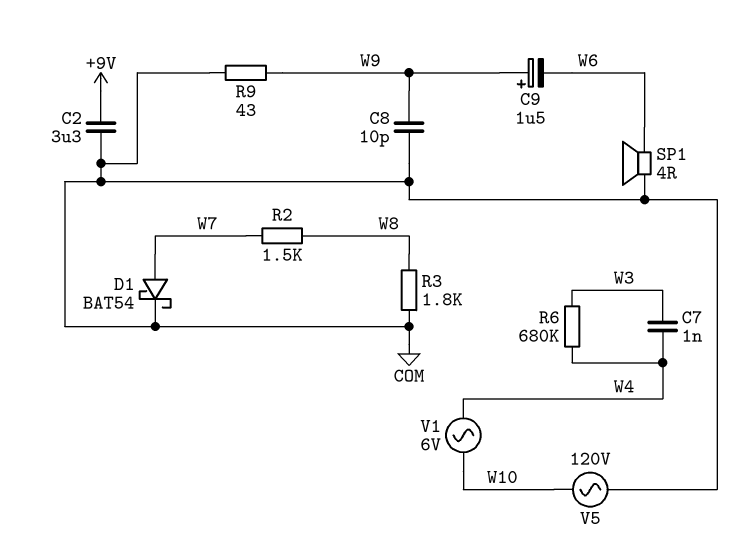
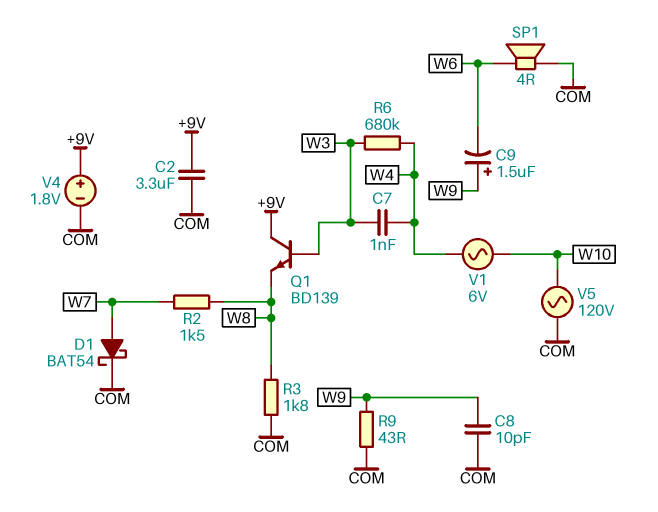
Q1: none -> NPN BD139 (B W3, C +9V, E W8)
V4: none -> 1.8V (plus +9V, minus COM)

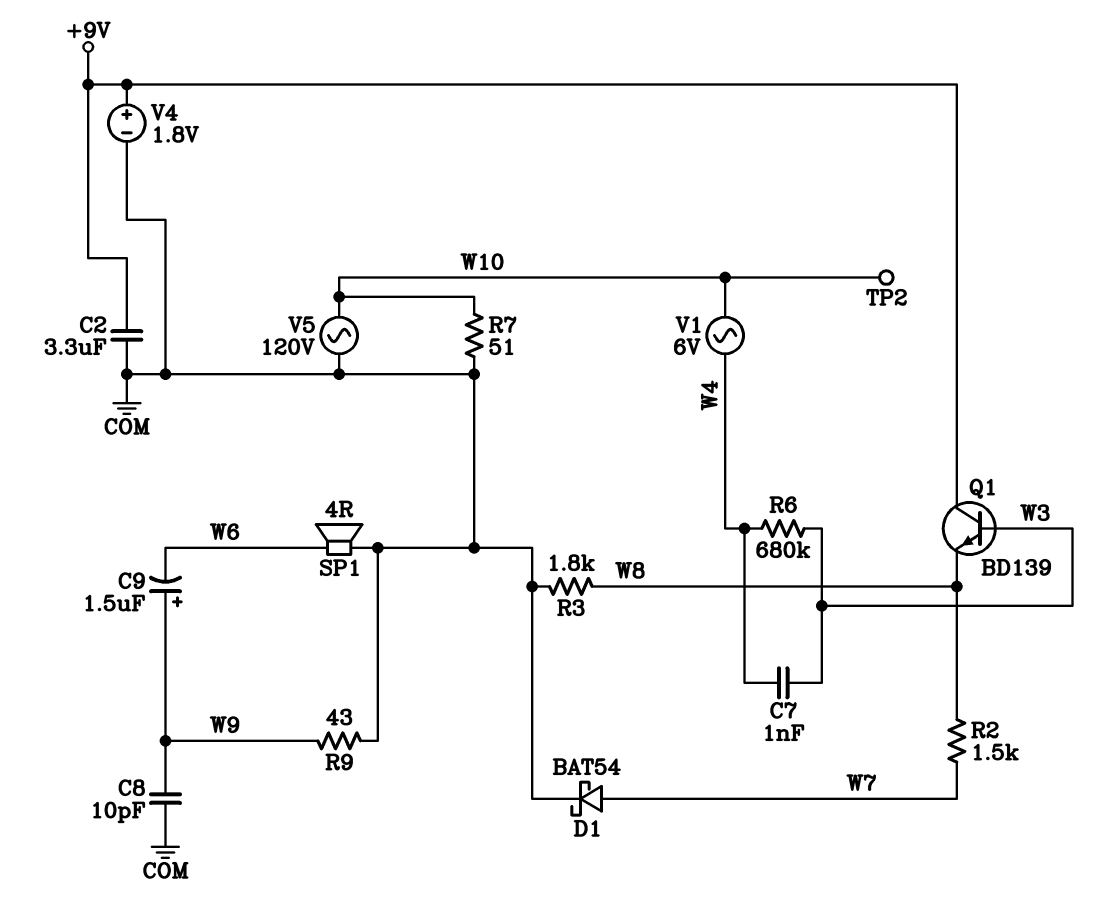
R7: none -> 51 (COM, W10)
TP2: none -> test point (W10)

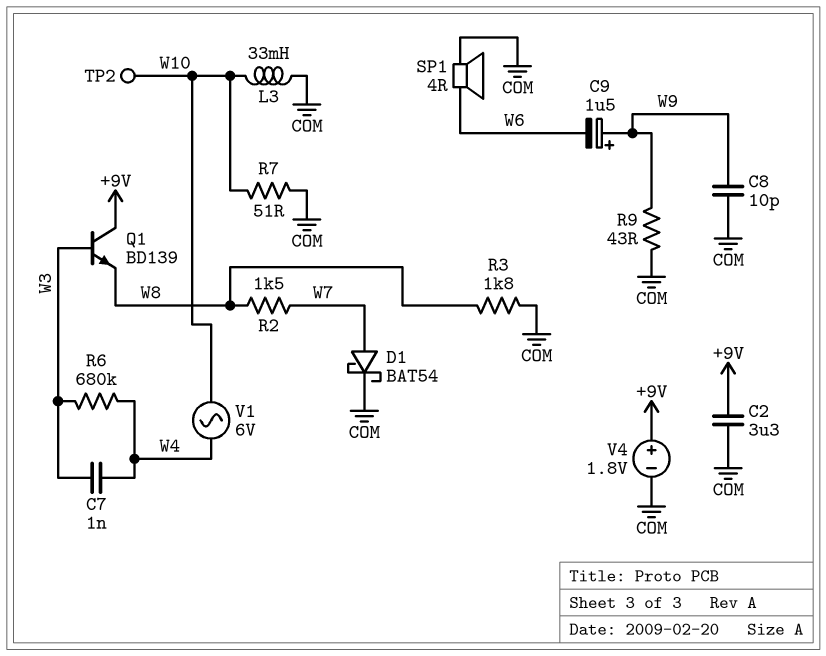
L3: none -> 33mH (COM, W10)
V5: AC 120V (COM, W10) -> none

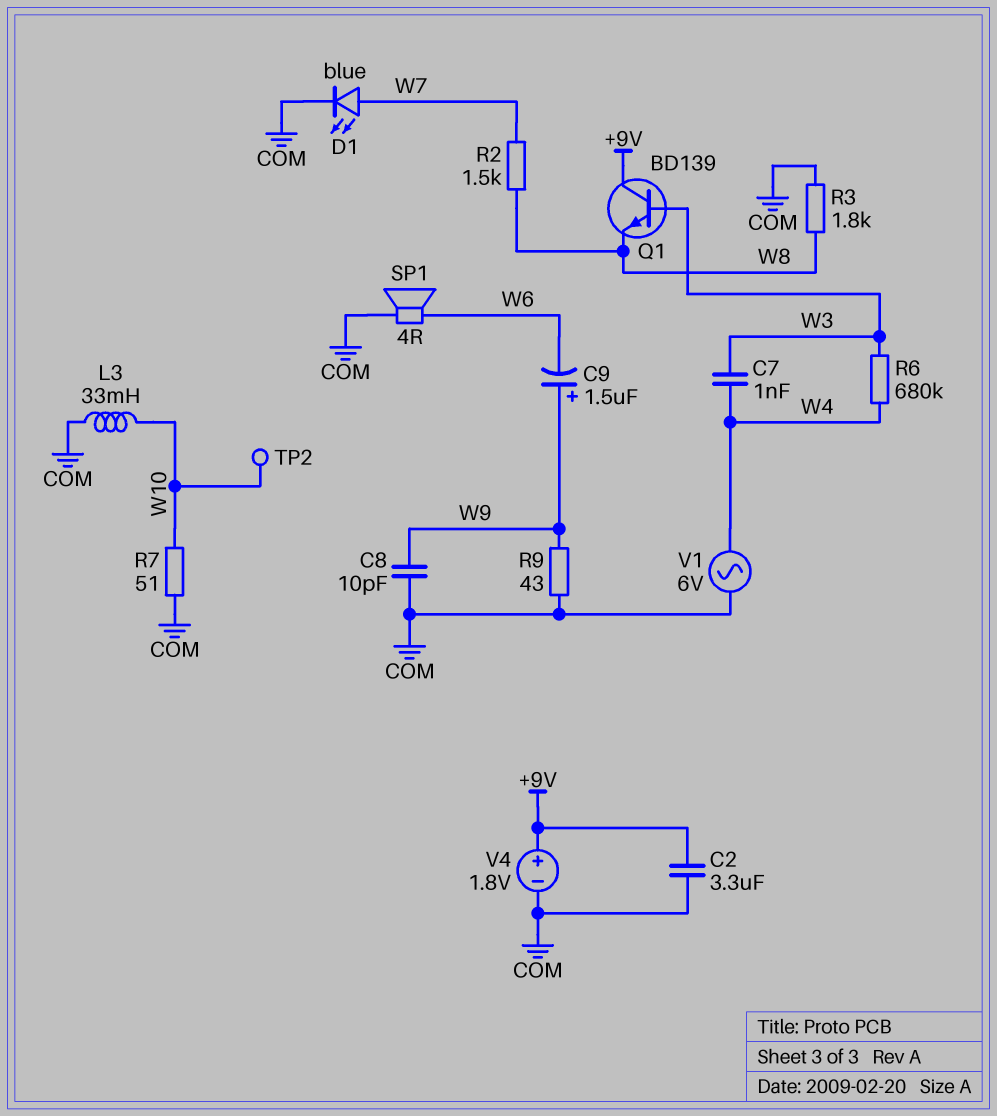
D1: schottky BAT54 (A W7, K COM) -> LED blue (A W7, K COM)
V1: AC 6V (W4, W10) -> AC 6V (COM, W4)

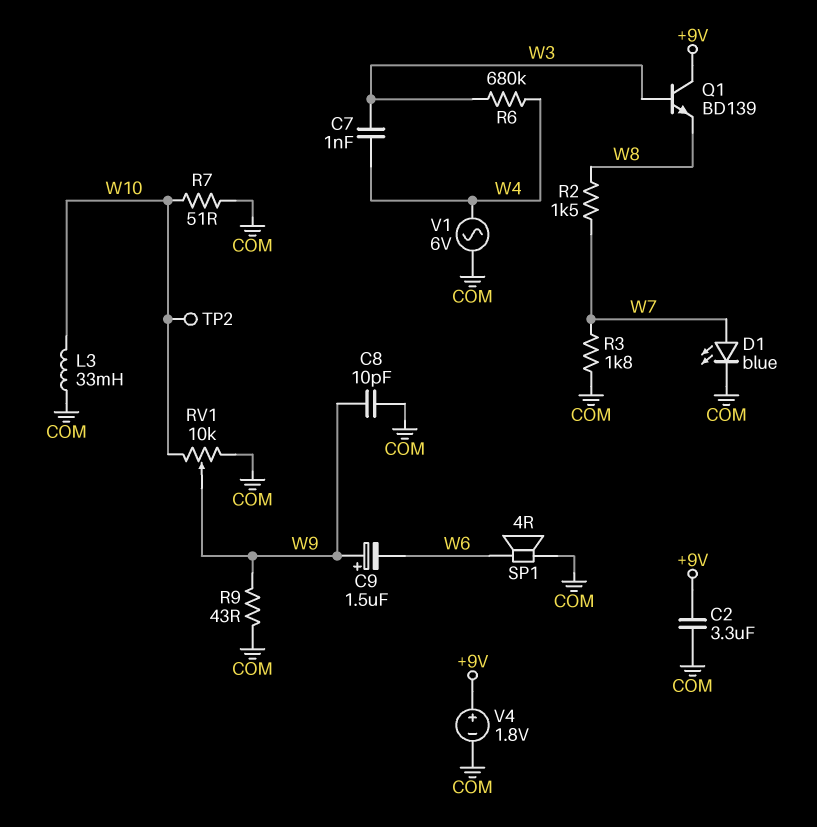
R3: 1.8k (COM, W8) -> 1.8k (COM, W7)
RV1: none -> 10k (COM, W10, wiper W9)

